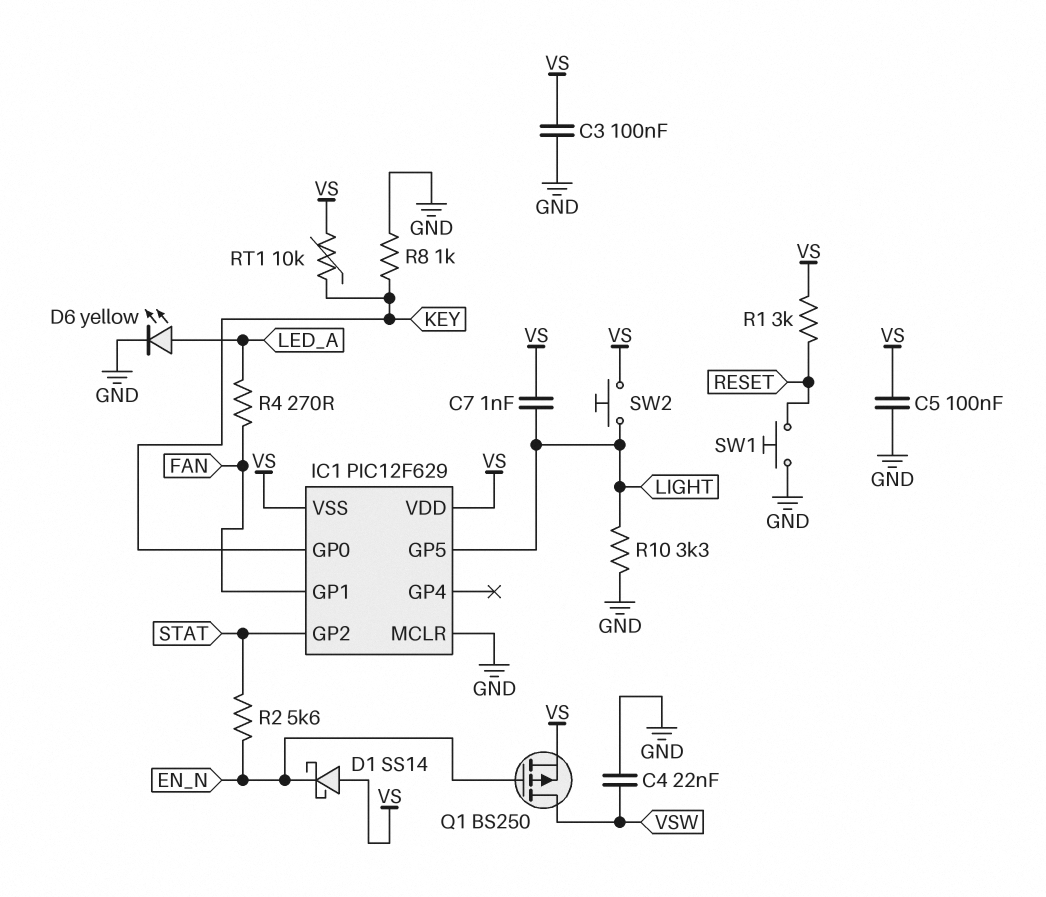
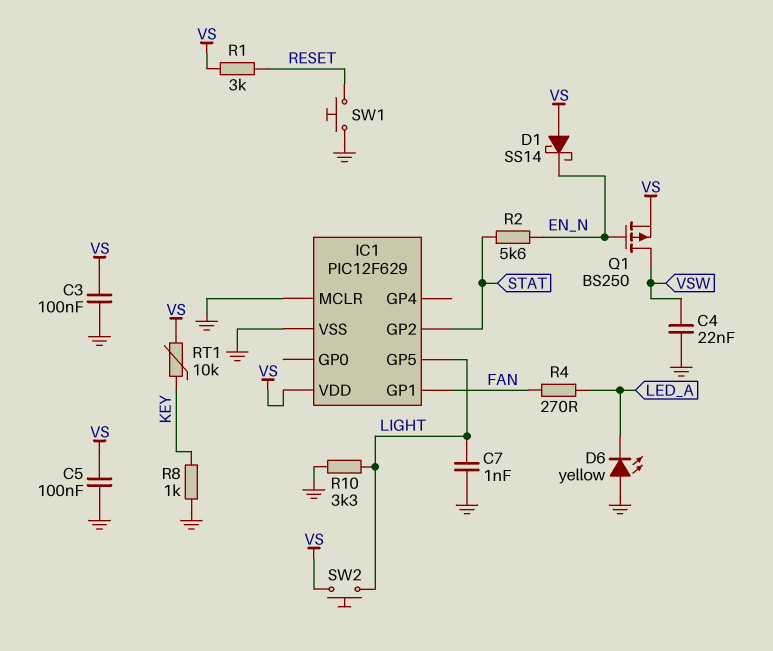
C7: 1nF (LIGHT, VS) -> 1nF (GND, LIGHT)
D6: LED yellow (A LED_A, K GND) -> LED yellow (A GND, K LED_A)
IC1 pin GP0: KEY -> none
IC1 pin VSS: VS -> GND

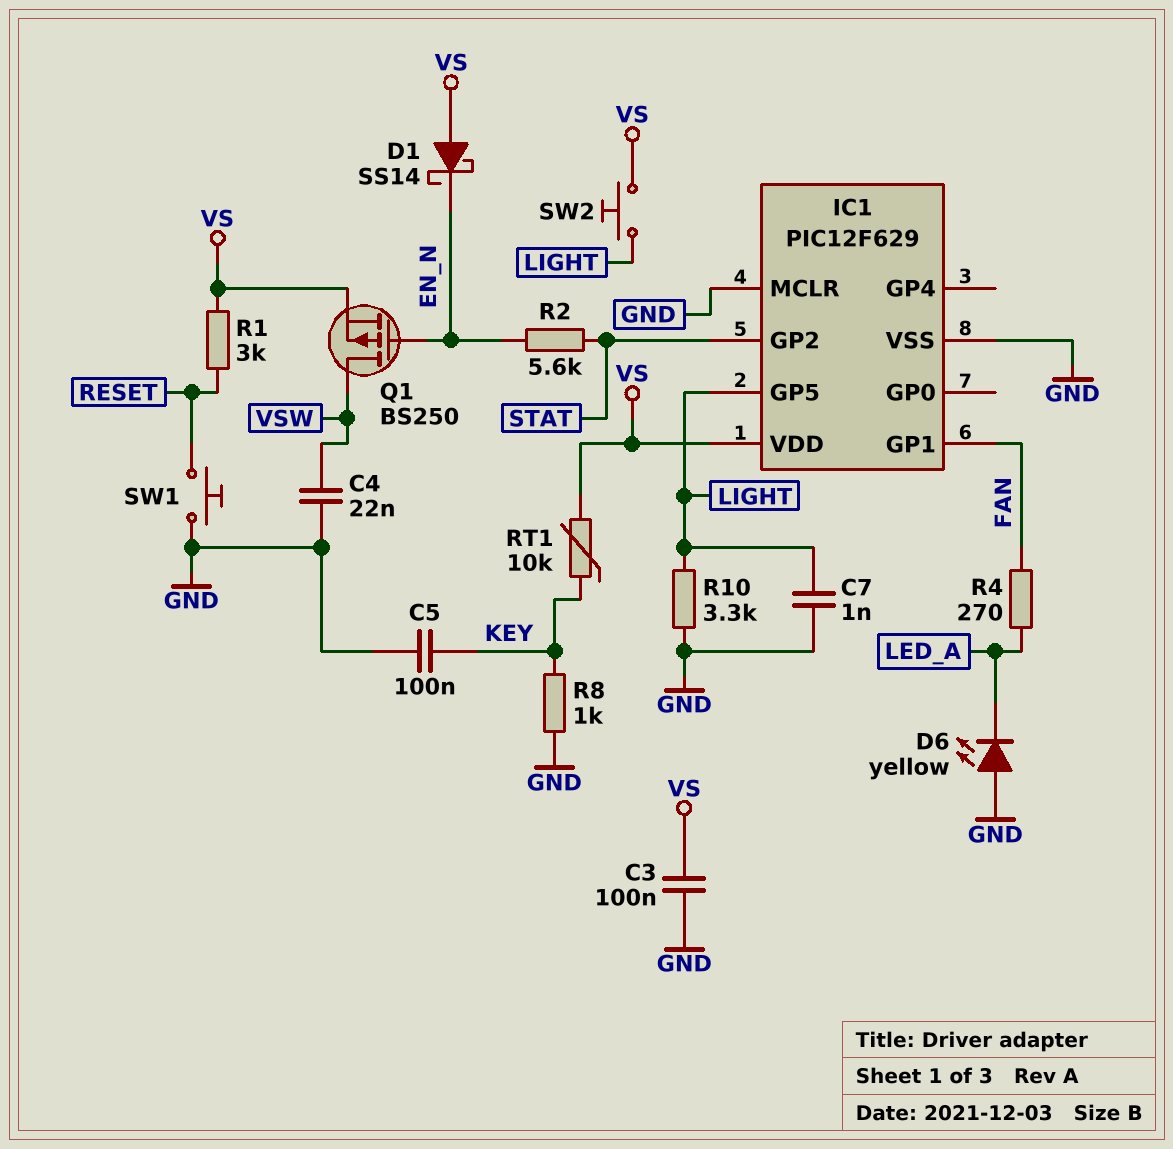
C5: 100nF (GND, VS) -> 100nF (GND, KEY)

